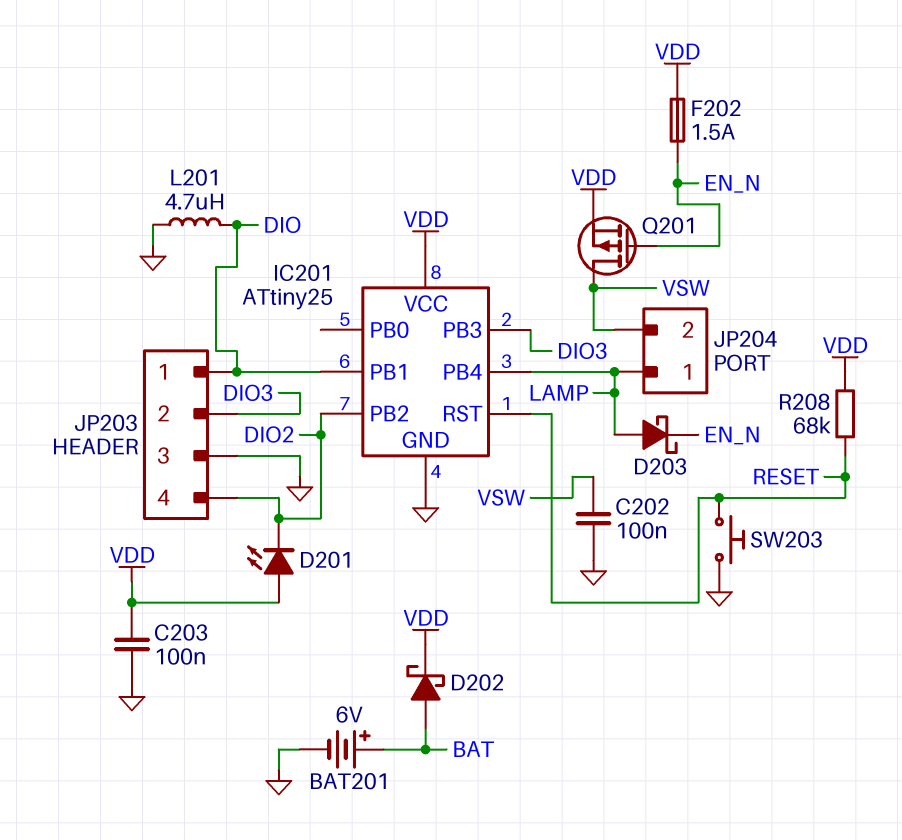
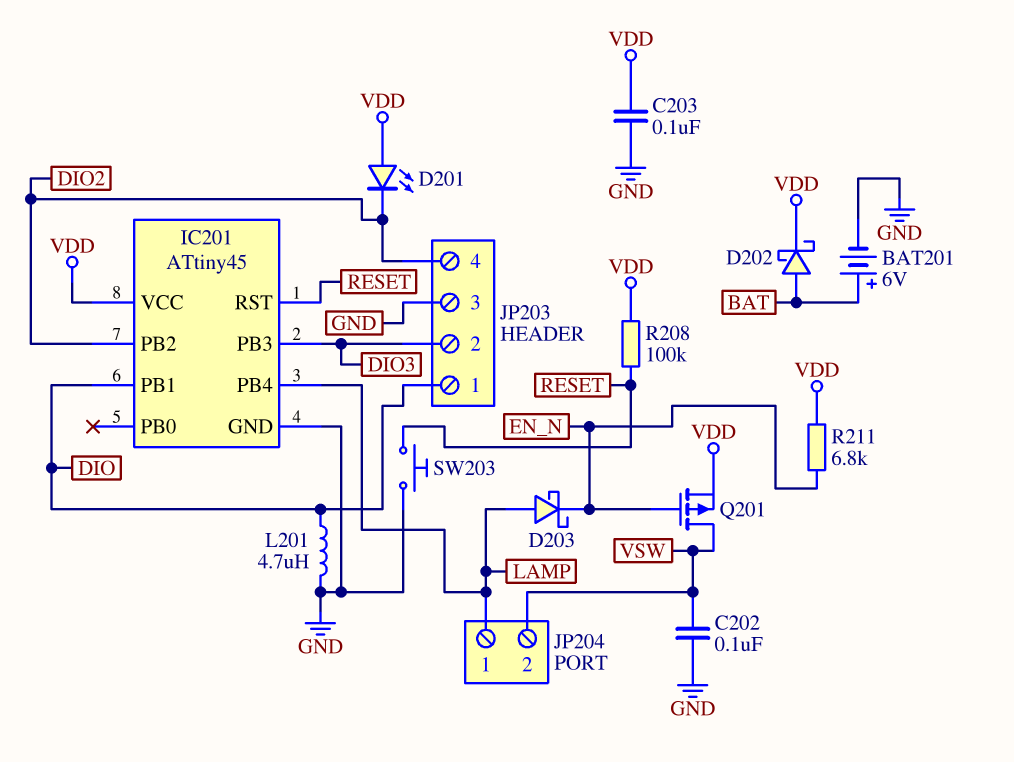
F202: 1.5A (EN_N, VDD) -> none
IC201: ATtiny25 -> ATtiny45
R208: 68k (RESET, VDD) -> 100k (RESET, VDD)
R211: none -> 6.8k (EN_N, VDD)

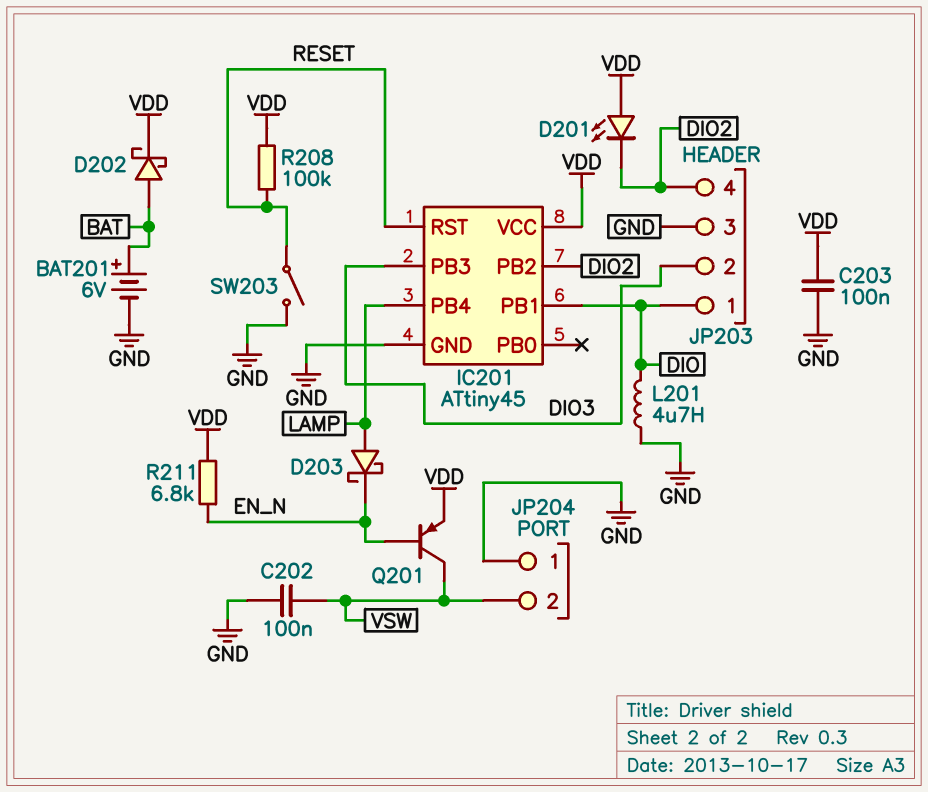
JP204 pin 1: LAMP -> GND
Q201: PMOS (G EN_N, D VSW, S VDD) -> PNP (B EN_N, C VSW, E VDD)
SW203: button (GND, RESET) -> switch (GND, RESET)

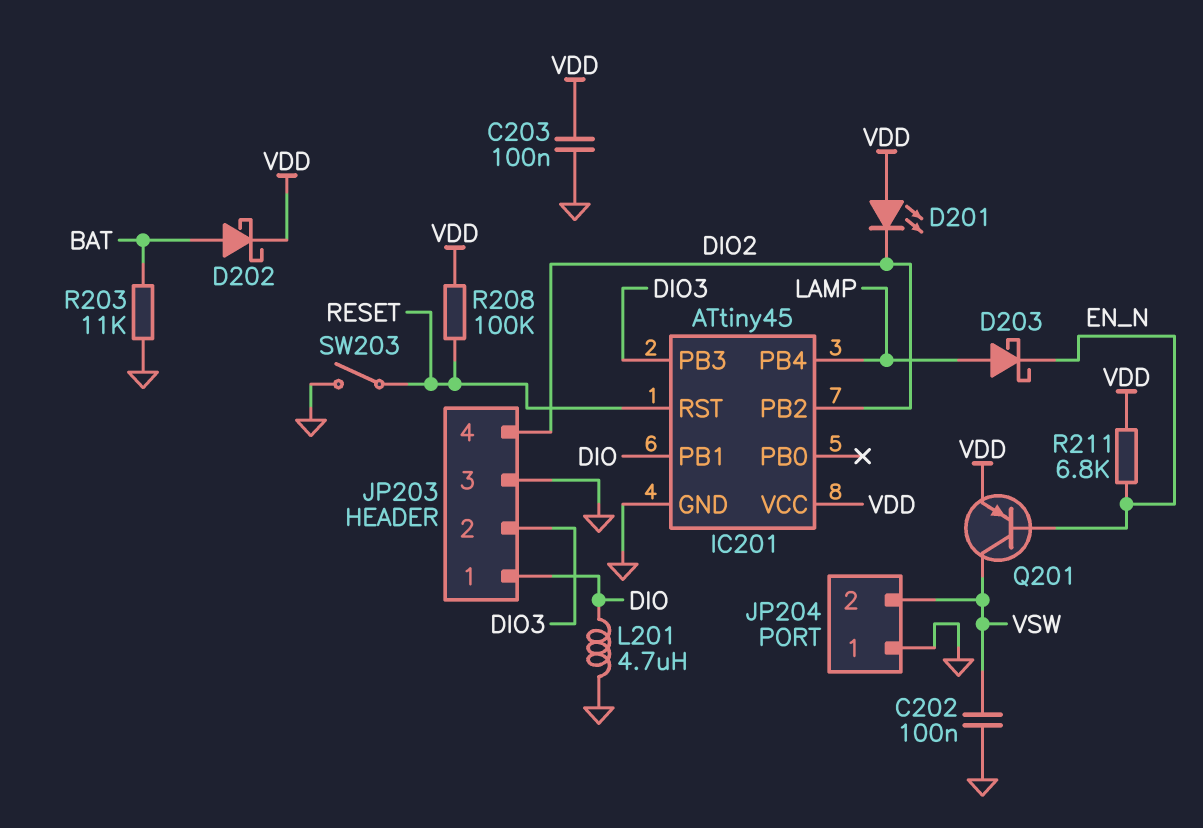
BAT201: 6V (plus BAT, minus GND) -> none
R203: none -> 11k (BAT, GND)

